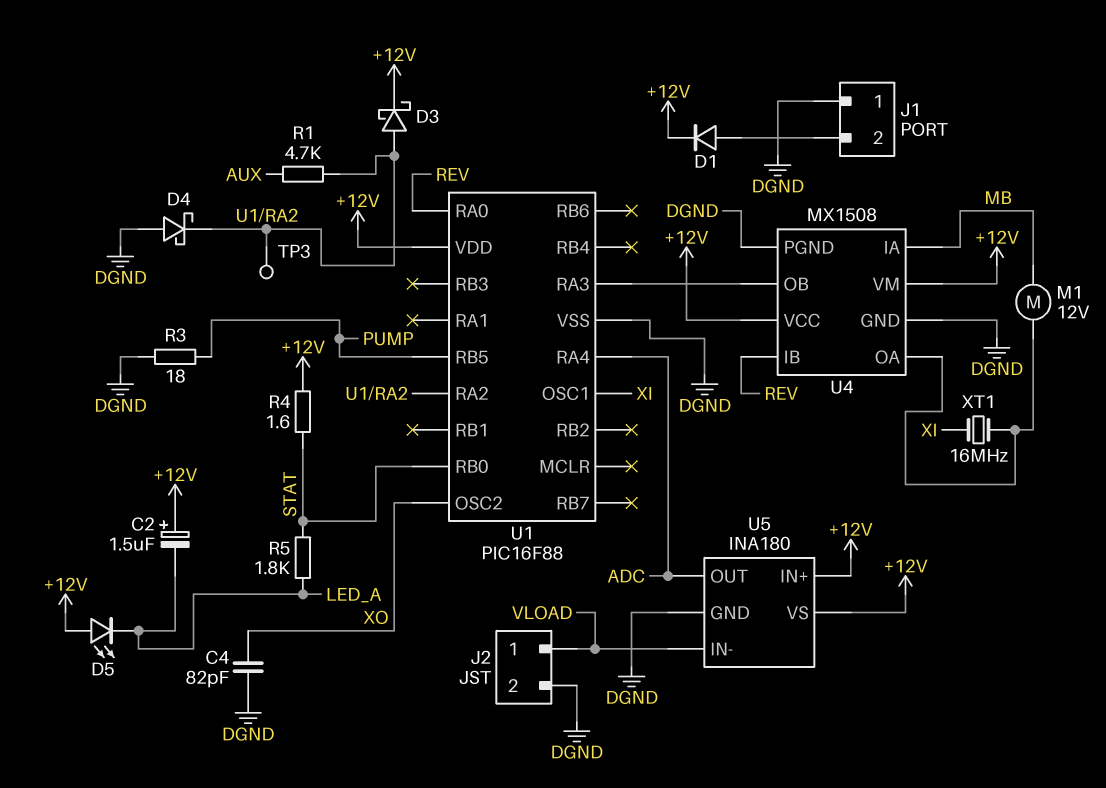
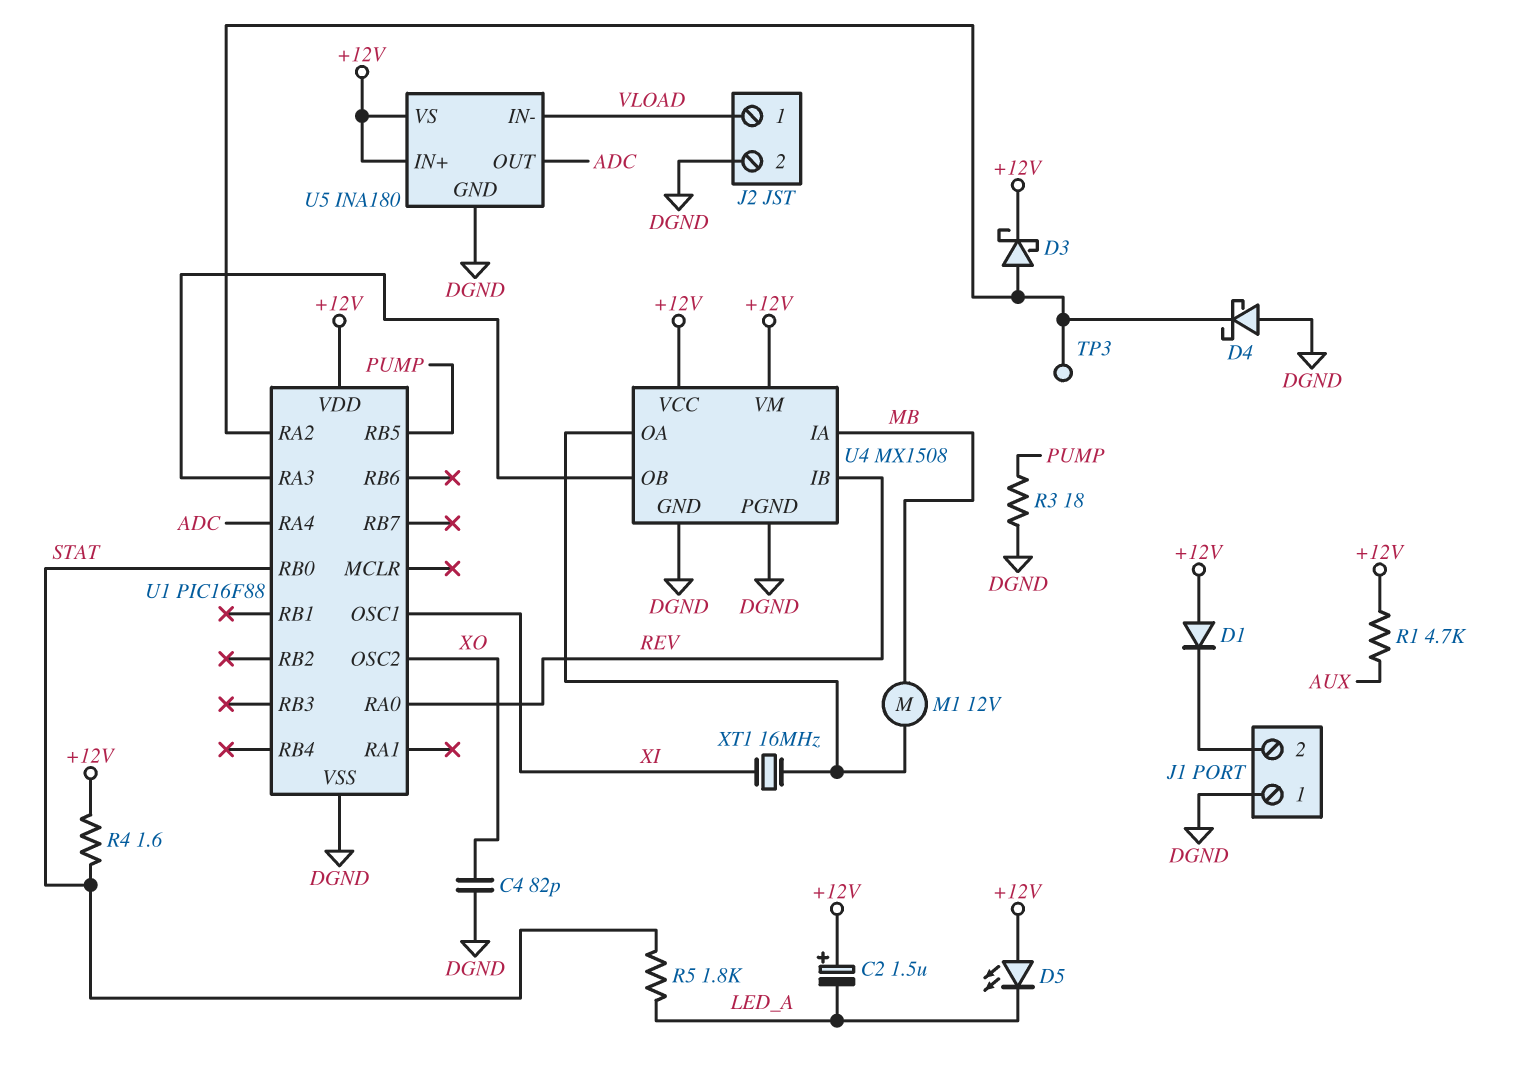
D1: diode (A J1/2, K +12V) -> diode (A +12V, K J1/2)
R1: 4.7k (AUX, U1/RA2) -> 4.7k (+12V, AUX)

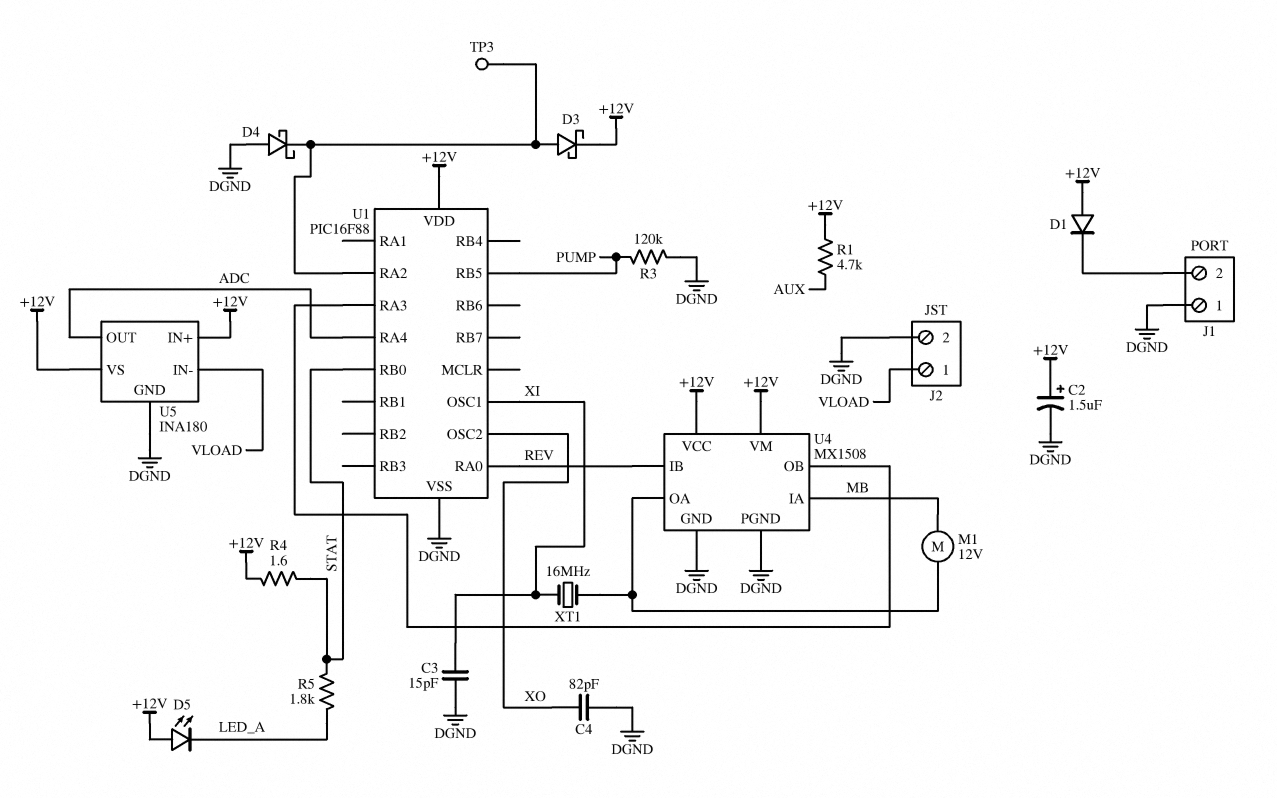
C2: 1.5uF (plus +12V, minus LED_A) -> 1.5uF (plus +12V, minus DGND)
C3: none -> 15pF (DGND, XI)
R3: 18 (DGND, PUMP) -> 120k (DGND, PUMP)

